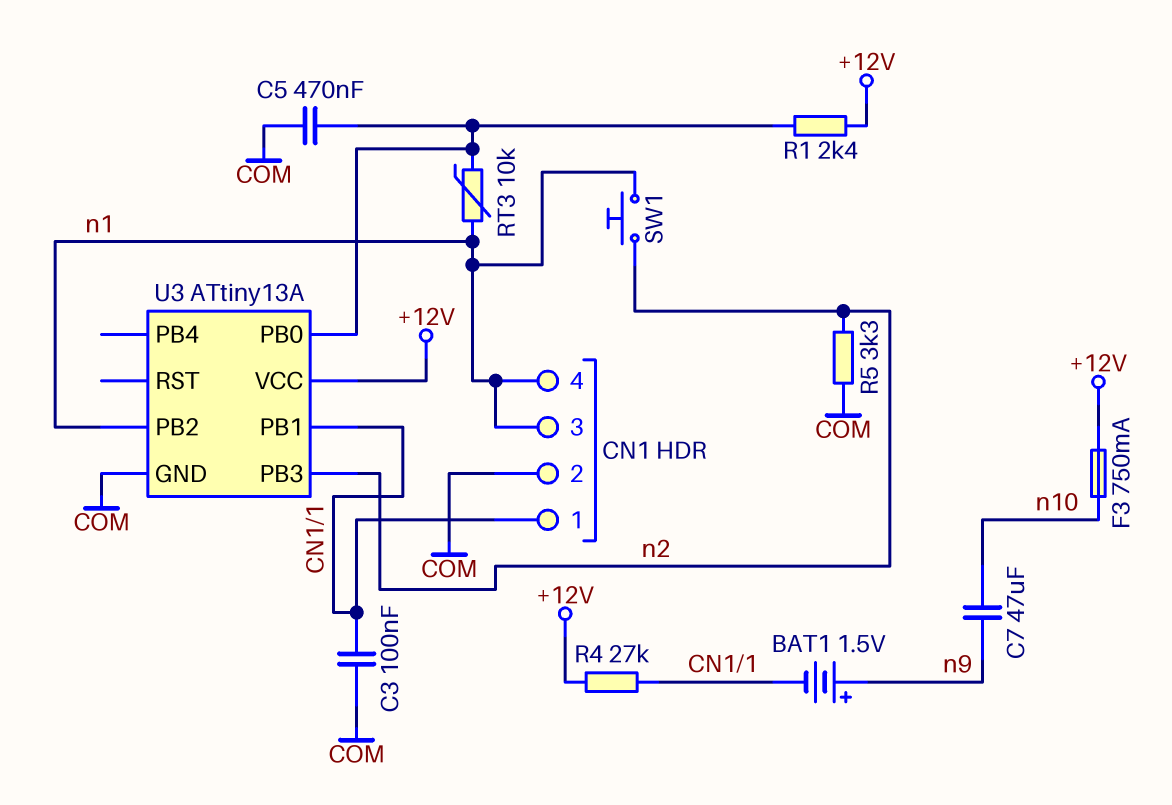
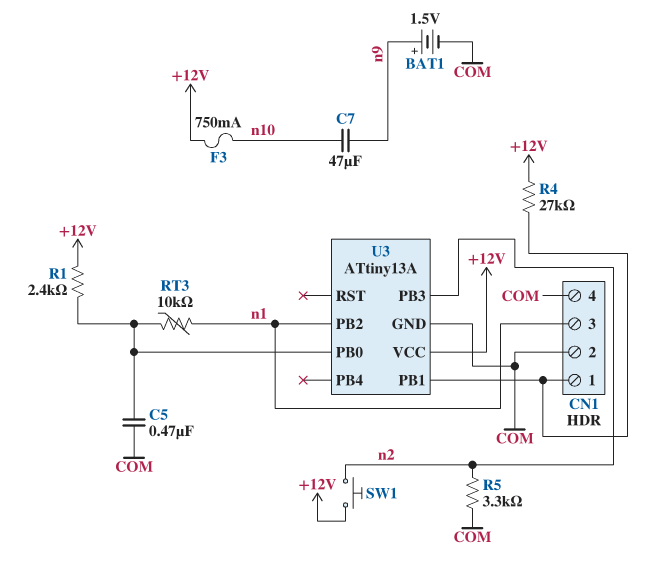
BAT1: 1.5V (plus n9, minus CN1/1) -> 1.5V (plus n9, minus COM)
C3: 100nF (CN1/1, COM) -> none
CN1 pin 4: n1 -> COM
SW1: button (n1, n2) -> button (+12V, n2)

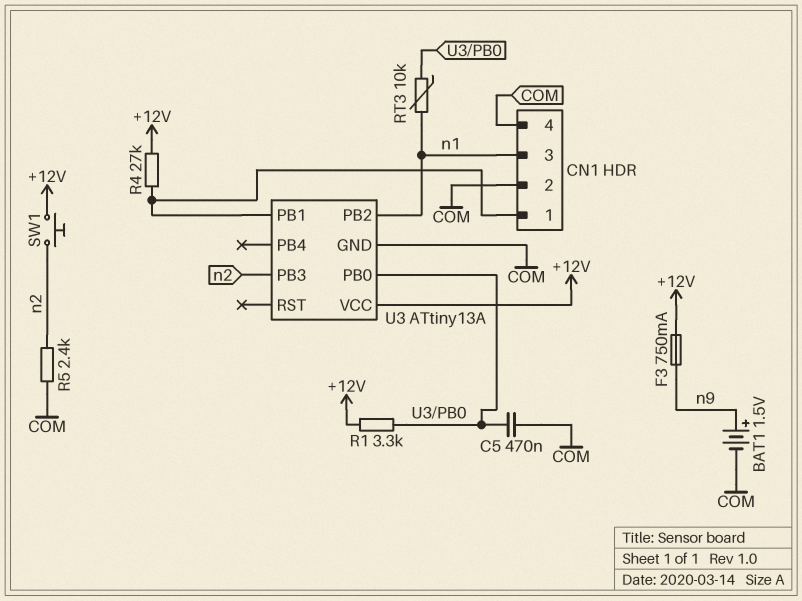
C7: 47uF (n9, n10) -> none
F3: 750mA (+12V, n10) -> 750mA (+12V, n9)
R1: 2.4k (+12V, U3/PB0) -> 3.3k (+12V, U3/PB0)
R5: 3.3k (COM, n2) -> 2.4k (COM, n2)

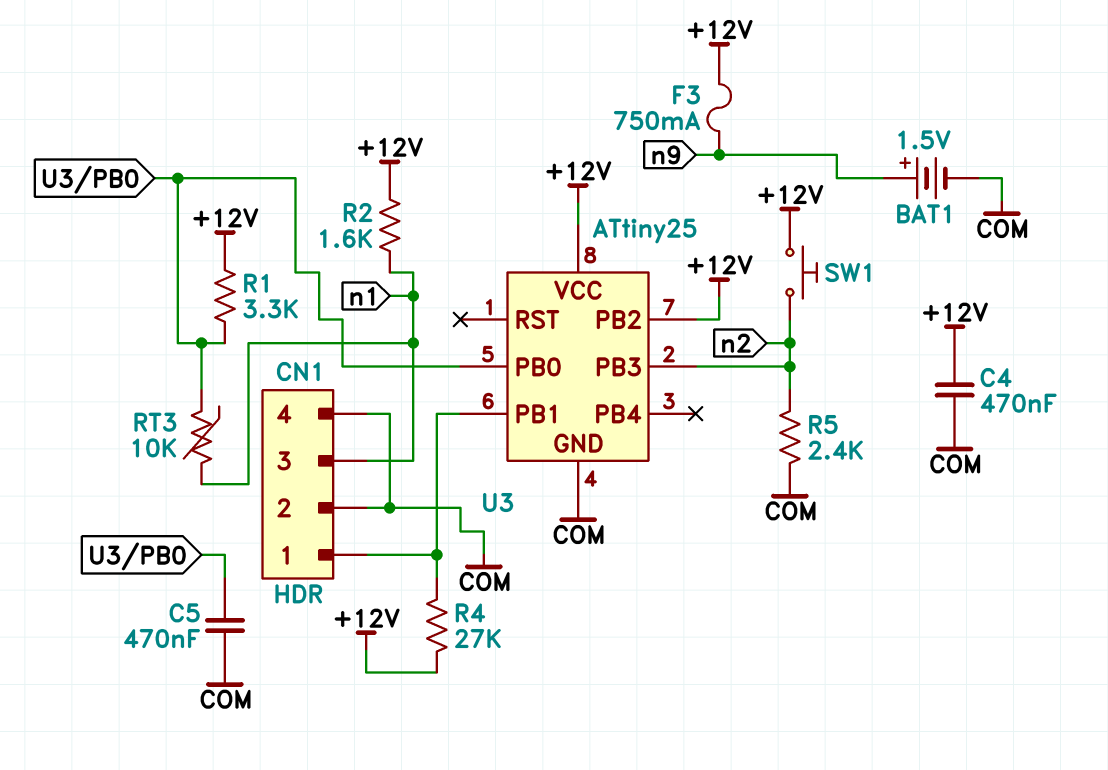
C4: none -> 470nF (+12V, COM)
R2: none -> 1.6k (+12V, n1)
U3: ATtiny13A -> ATtiny25
U3 pin PB2: n1 -> +12V

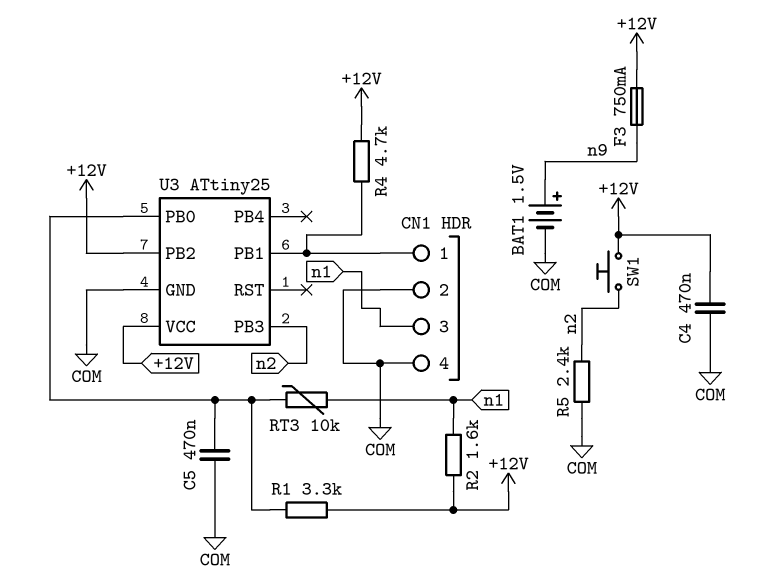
R4: 27k (+12V, CN1/1) -> 4.7k (+12V, CN1/1)

